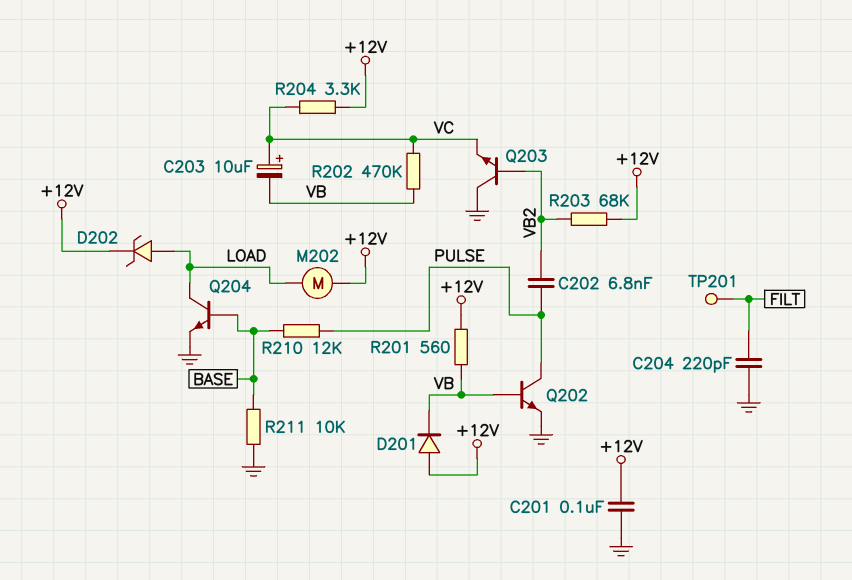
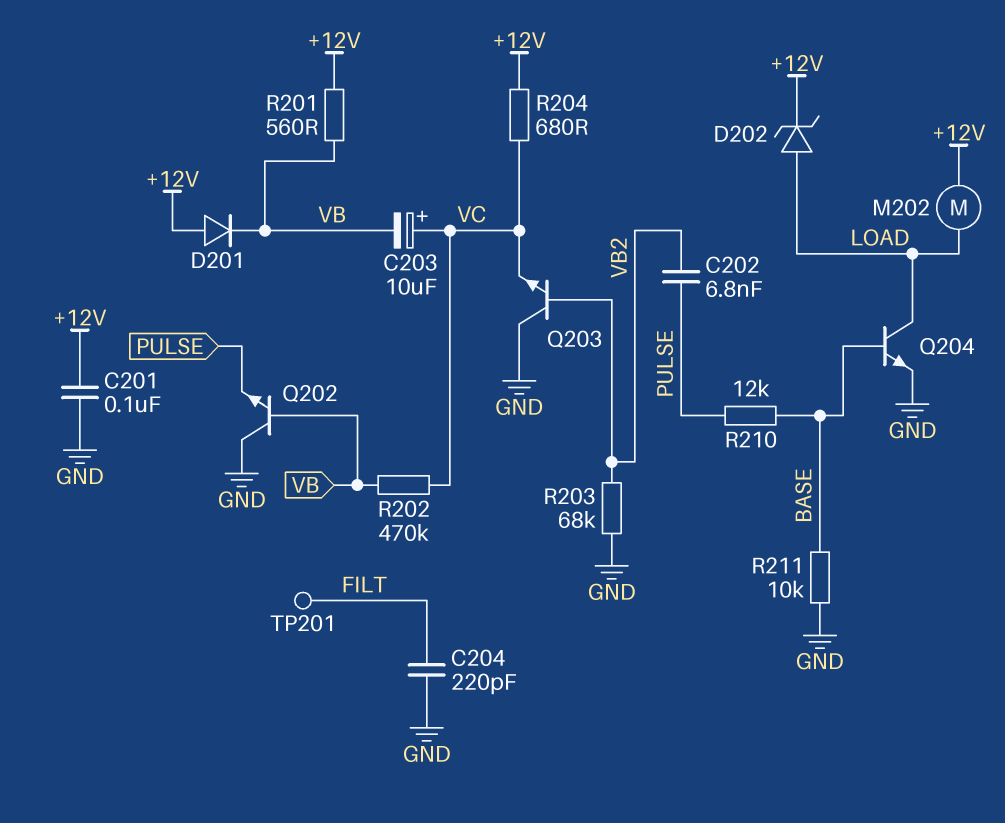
Q202: NPN (B VB, C PULSE, E GND) -> NPN (B VB, C GND, E PULSE)
R203: 68k (+12V, VB2) -> 68k (GND, VB2)
R204: 3.3k (+12V, VC) -> 680 (+12V, VC)

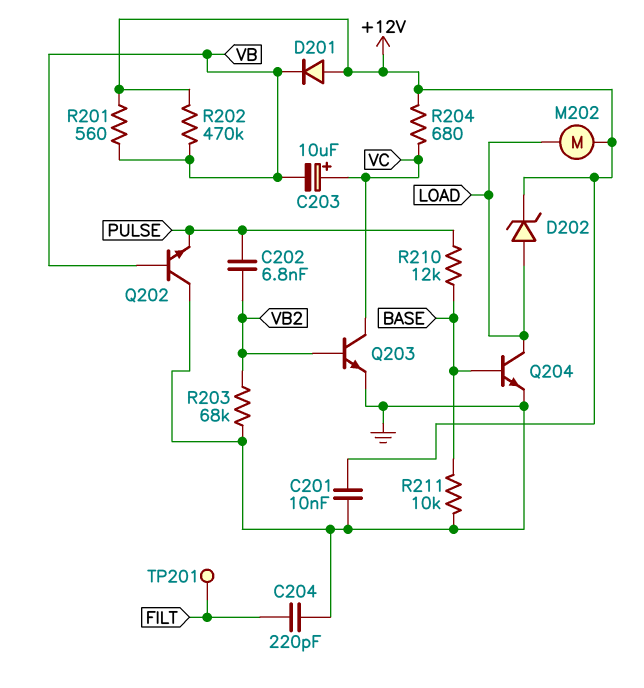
C201: 100nF (+12V, GND) -> 10nF (+12V, GND)
Q203: NPN (B VB2, C GND, E VC) -> NPN (B VB2, C VC, E GND)
R202: 470k (VB, VC) -> 470k (+12V, VB)

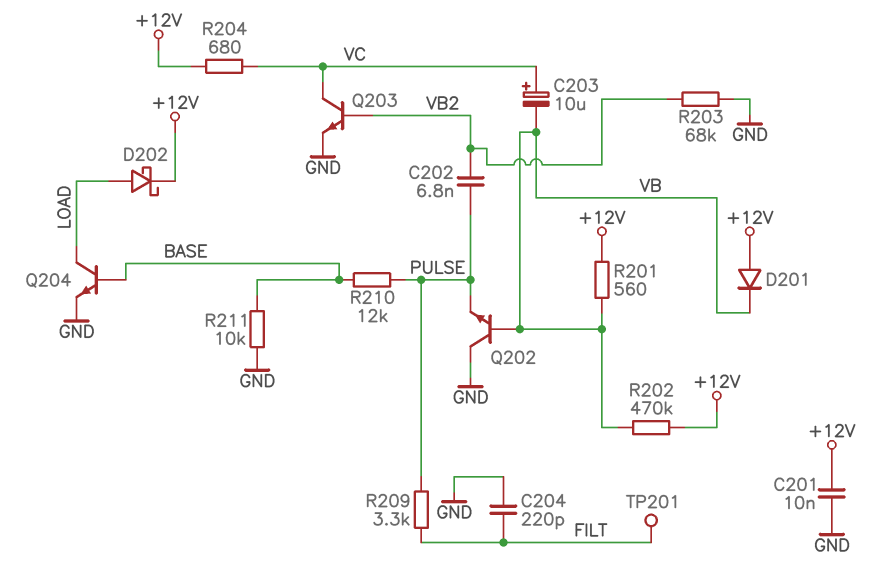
D202: zener (A LOAD, K +12V) -> schottky (A LOAD, K +12V)
M202: motor (+12V, LOAD) -> none
R209: none -> 3.3k (FILT, PULSE)

